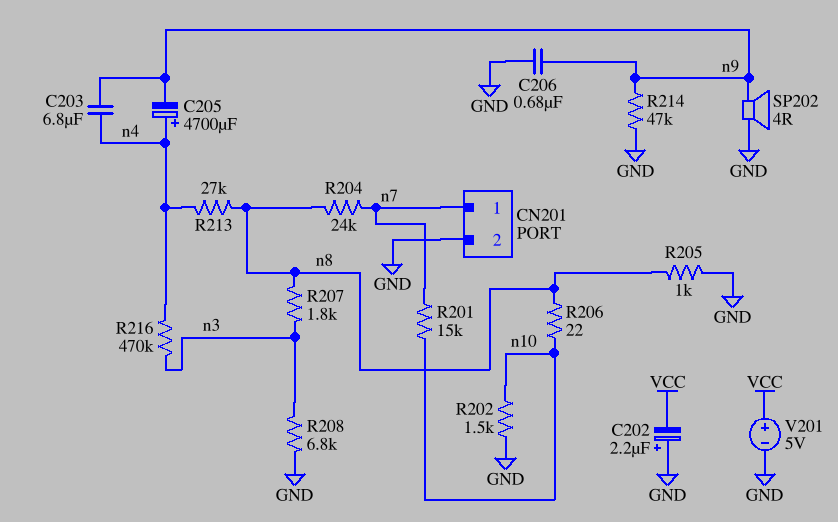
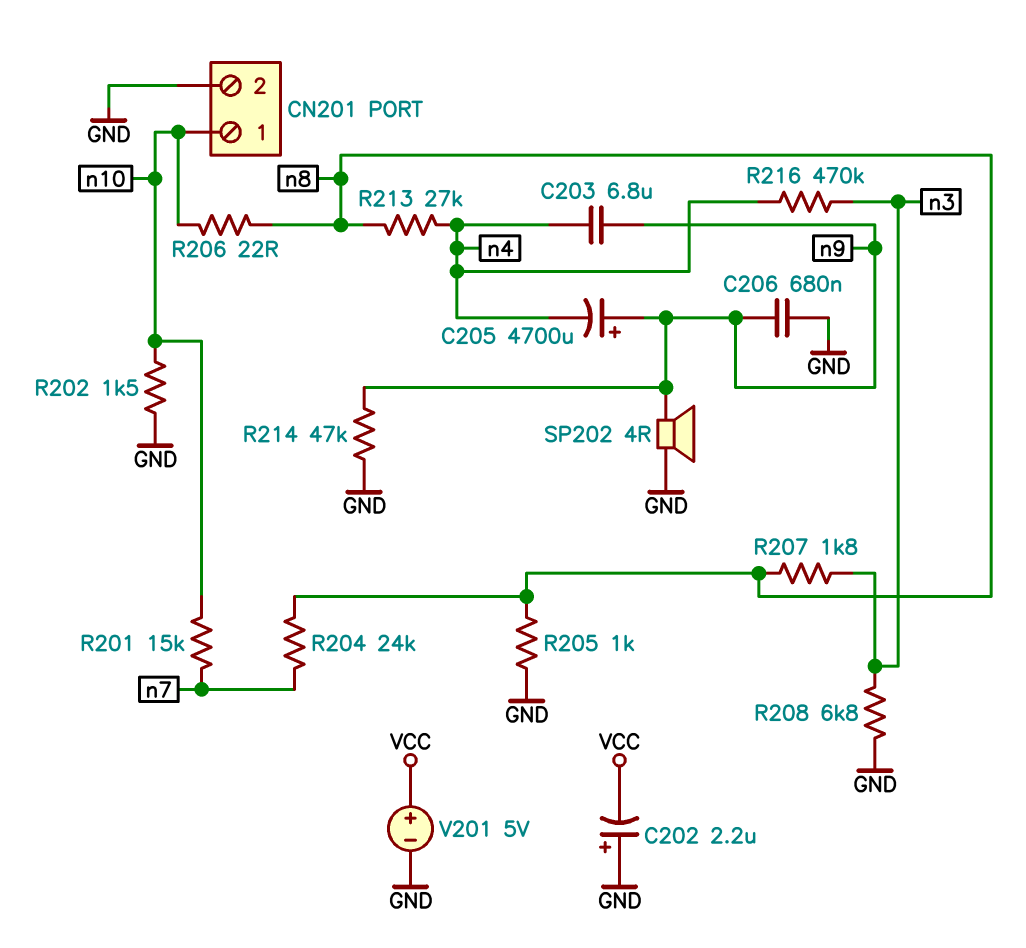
C205: 4700uF (plus n4, minus n9) -> 4700uF (plus n9, minus n4)
CN201 pin 1: n7 -> n10

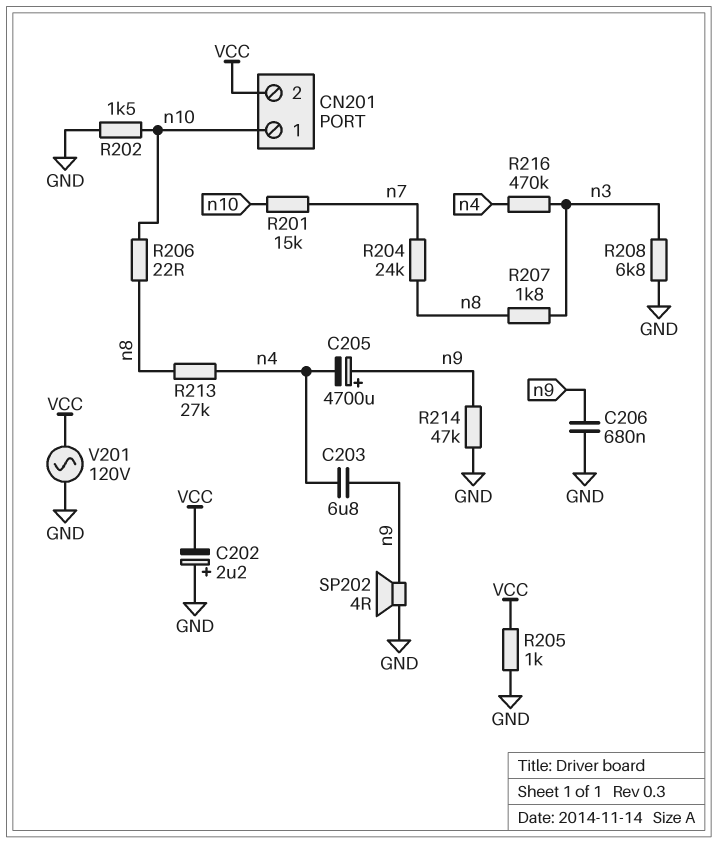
CN201 pin 2: GND -> VCC
R205: 1k (GND, n8) -> 1k (GND, VCC)
V201: 5V (plus VCC, minus GND) -> AC 120V (GND, VCC)

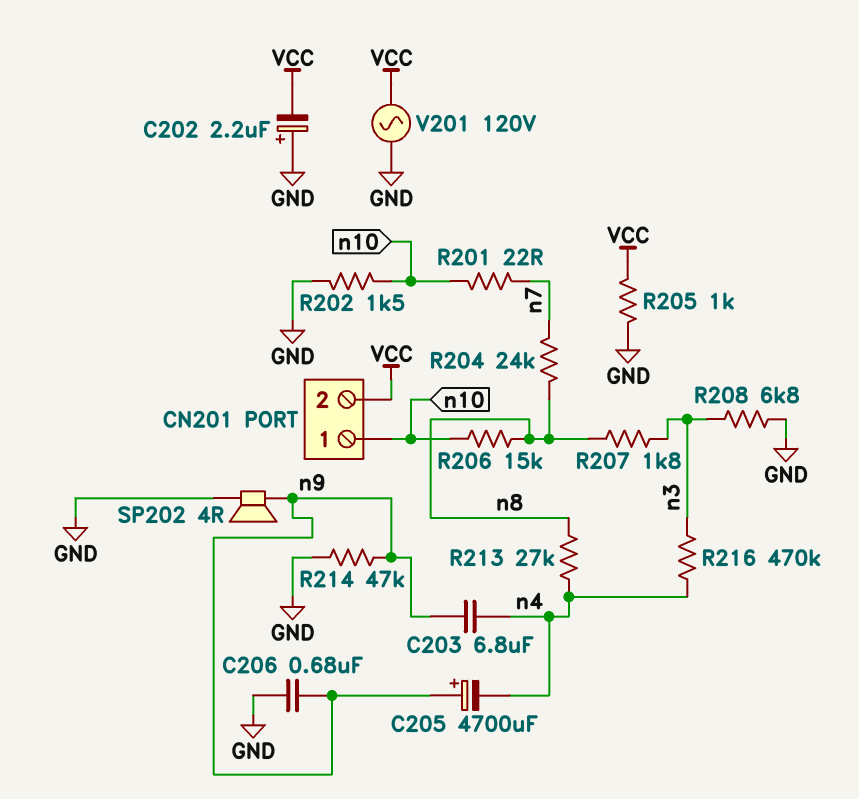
R201: 15k (n7, n10) -> 22 (n7, n10)
R206: 22 (n8, n10) -> 15k (n8, n10)

